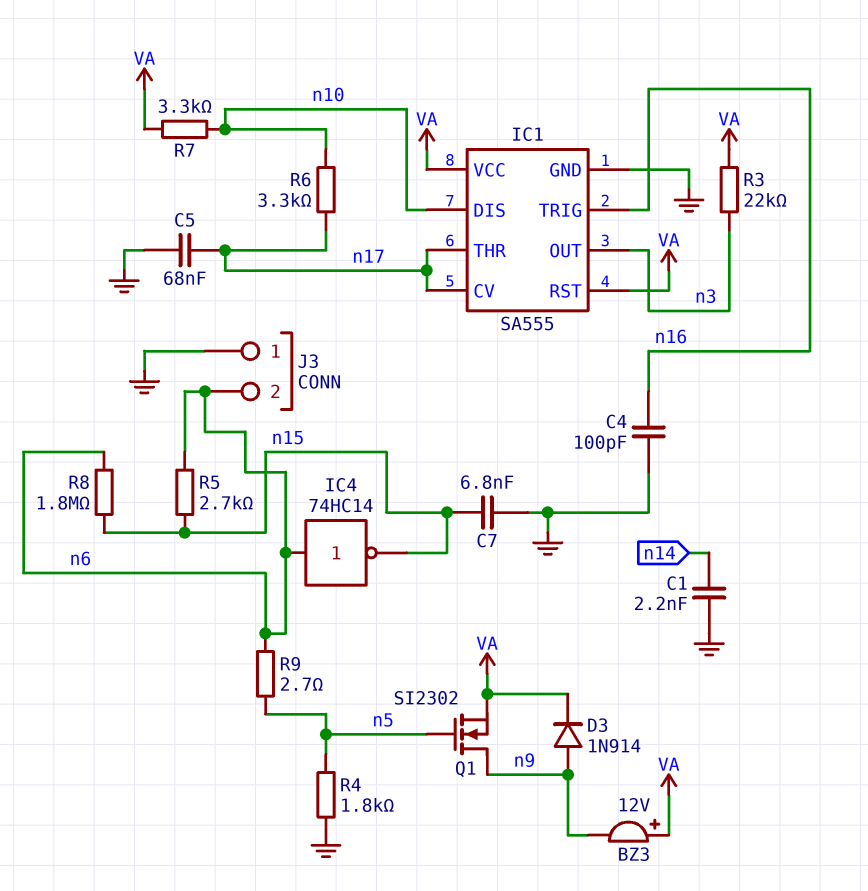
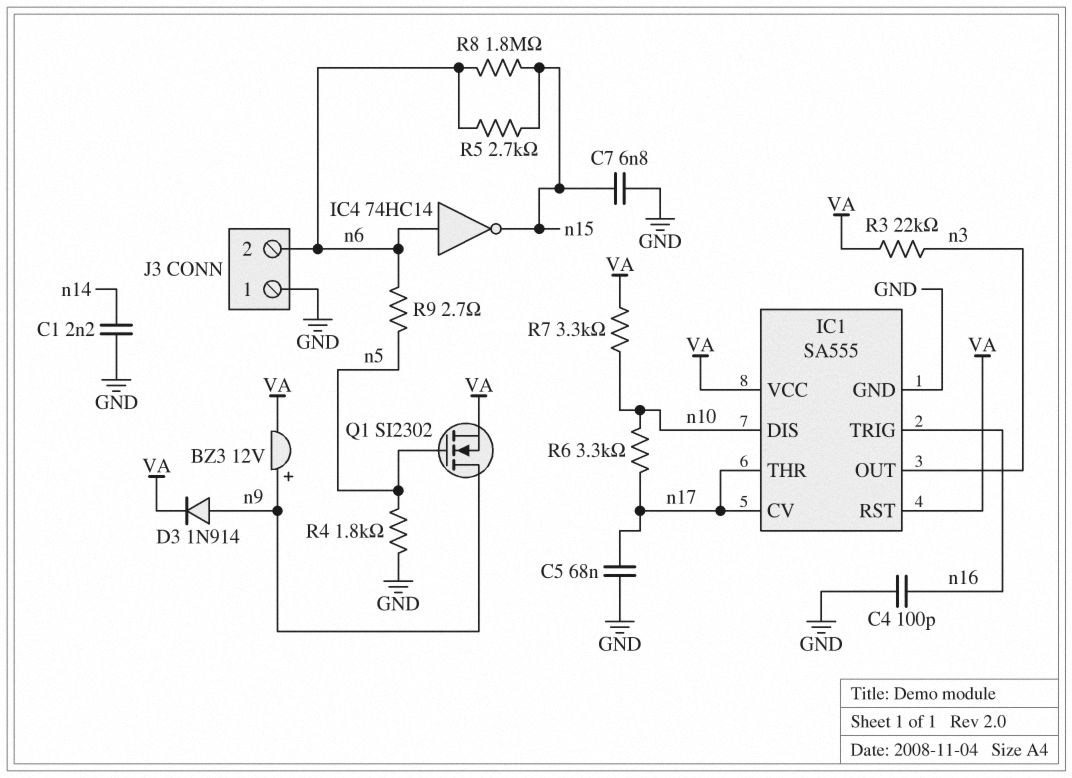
BZ3: buzzer 12V (plus VA, minus n9) -> buzzer 12V (plus n9, minus VA)

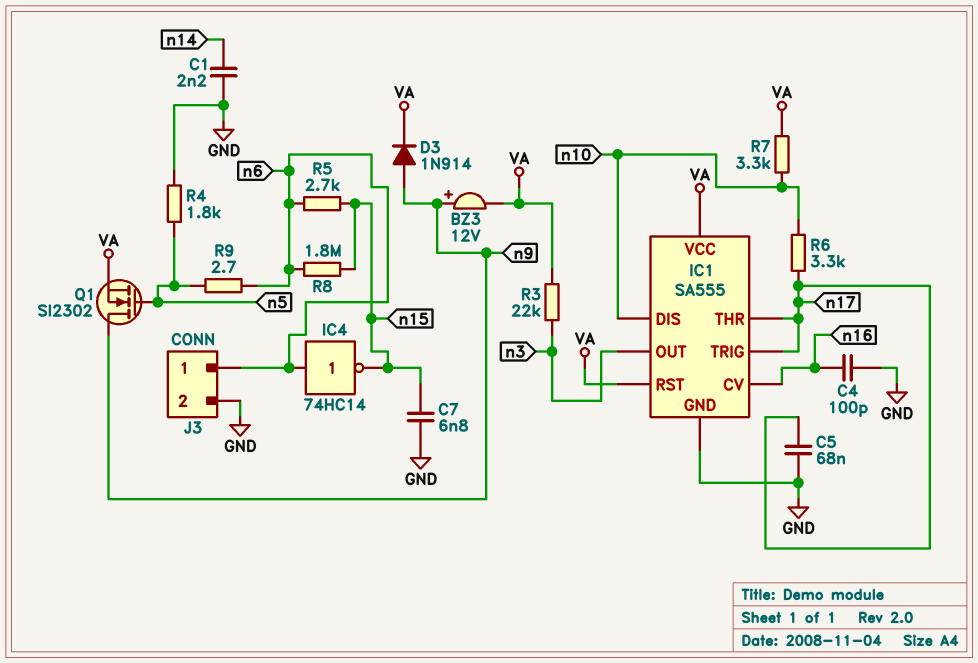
IC1 pin CV: n17 -> n16
IC1 pin TRIG: n16 -> n17
J3 pin 1: GND -> n6
J3 pin 2: n6 -> GND

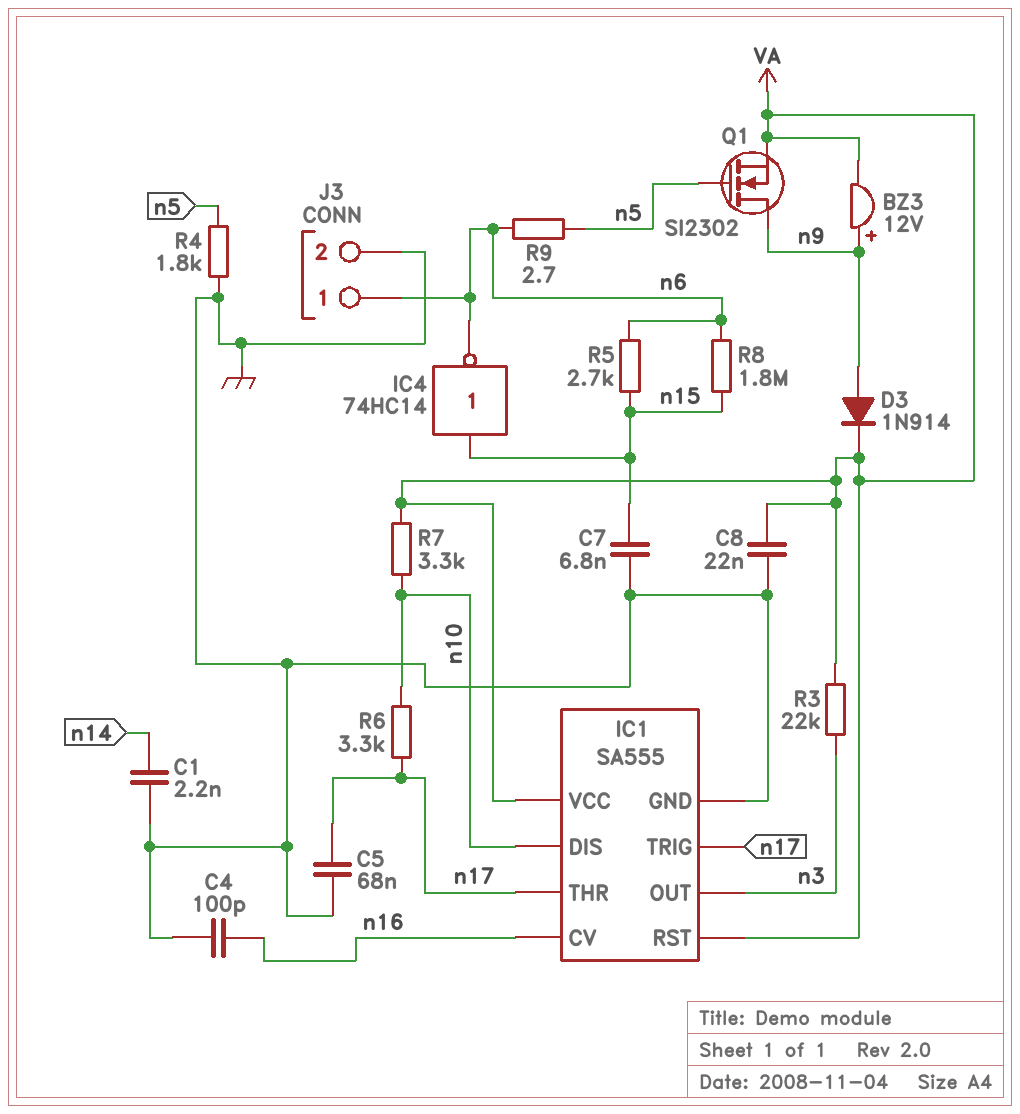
C8: none -> 22nF (GND, VA)
IC4: NOT 74HC14 (in n6, out n15) -> NOT 74HC14 (in n15, out n6)

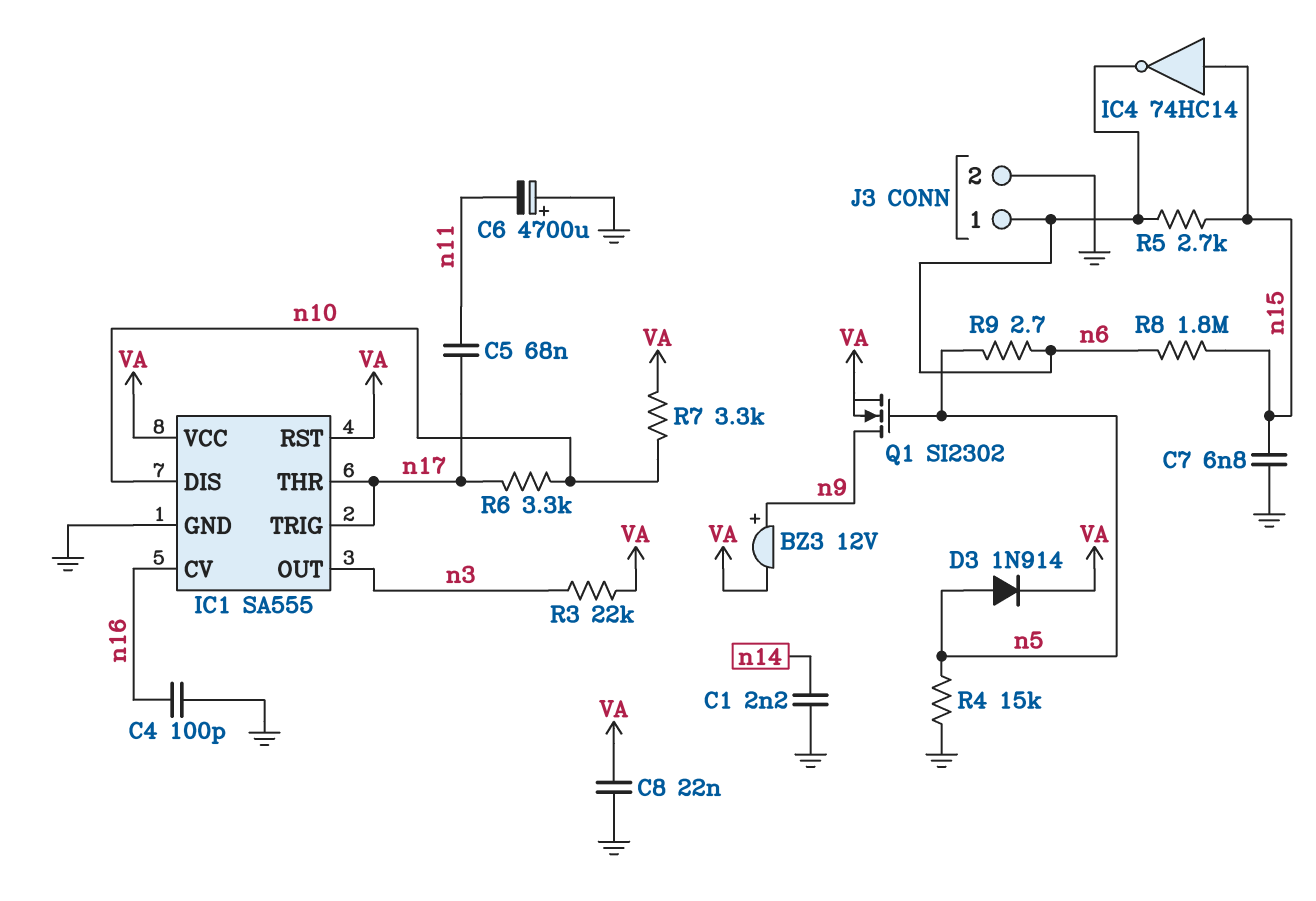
C5: 68nF (GND, n17) -> 68nF (n11, n17)
C6: none -> 4700uF (plus GND, minus n11)
D3: diode 1N914 (A n9, K VA) -> diode 1N914 (A n5, K VA)
R4: 1.8k (GND, n5) -> 15k (GND, n5)

